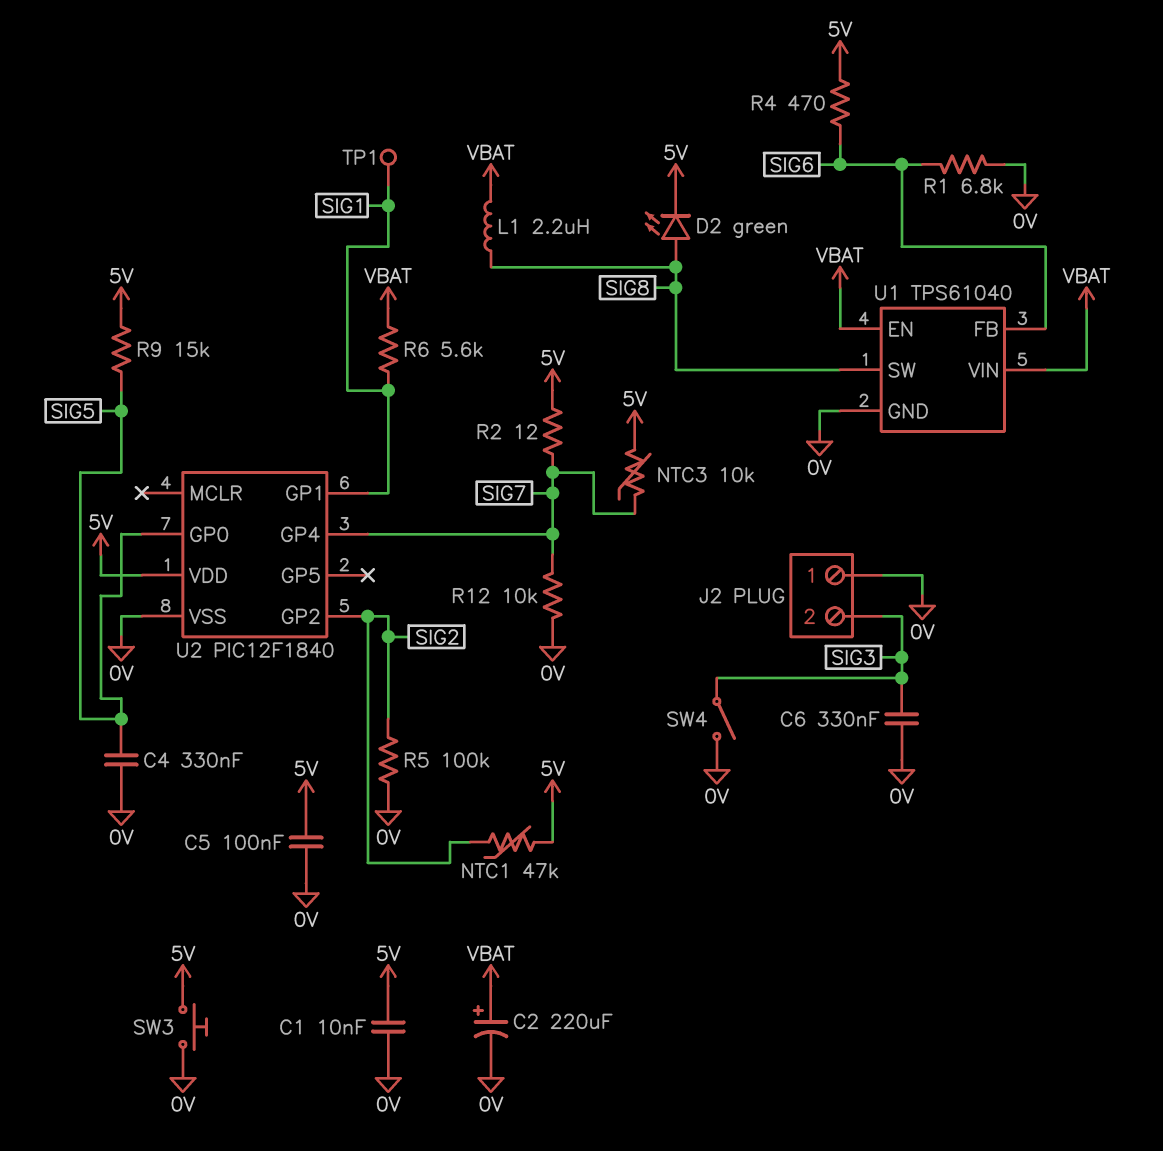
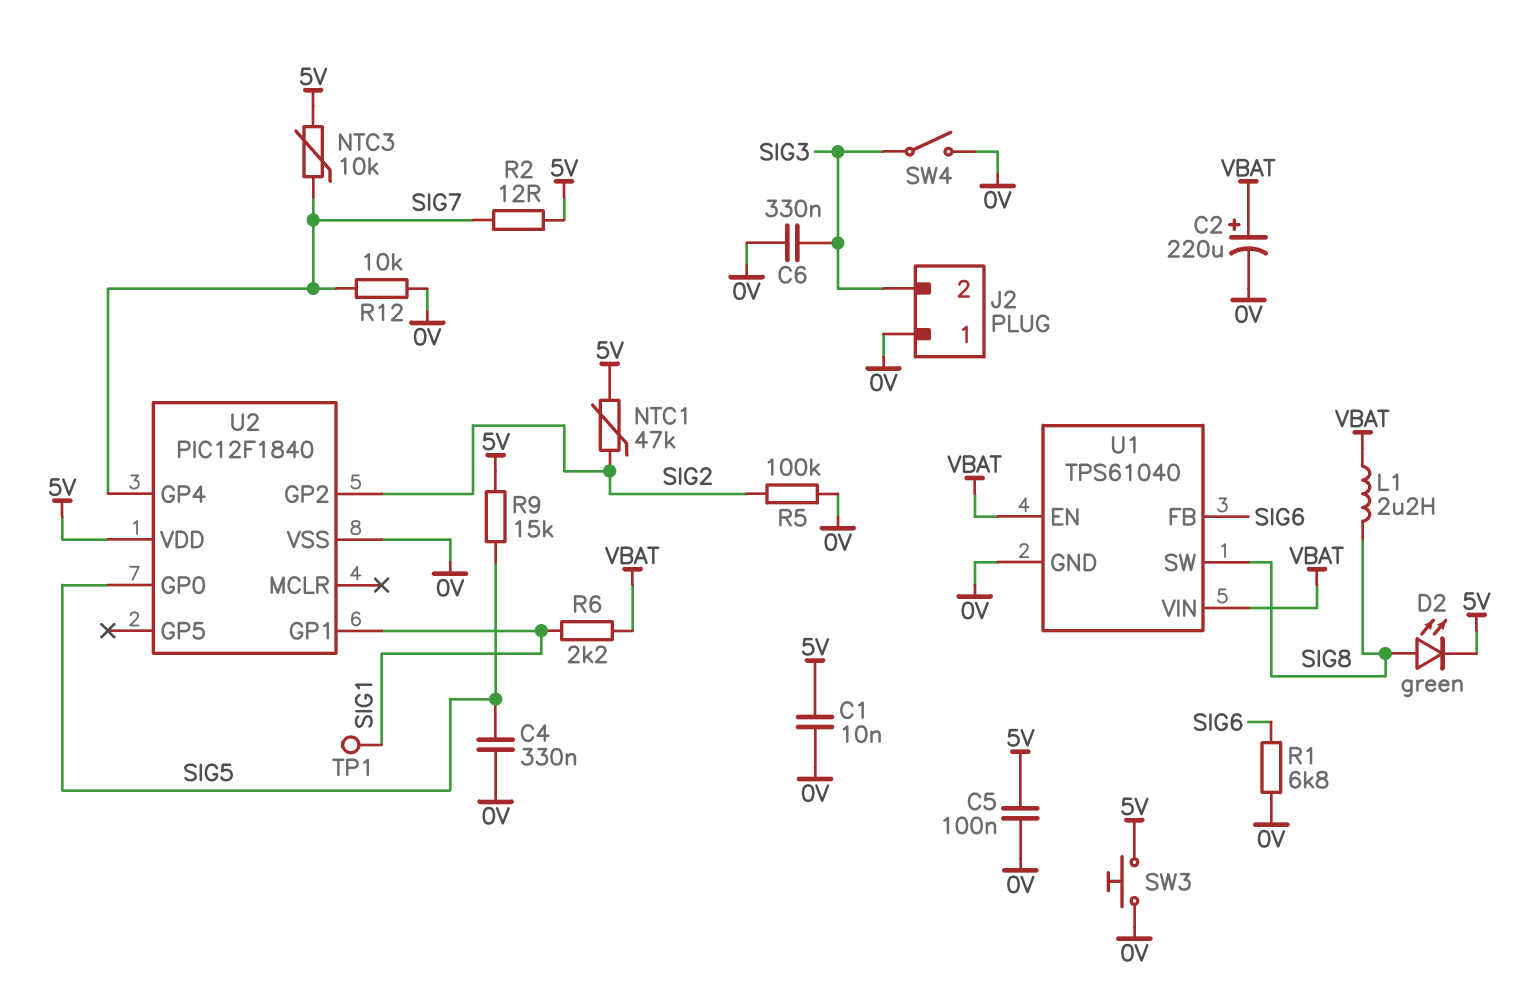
R4: 470 (5V, SIG6) -> none
R6: 5.6k (SIG1, VBAT) -> 2.2k (SIG1, VBAT)

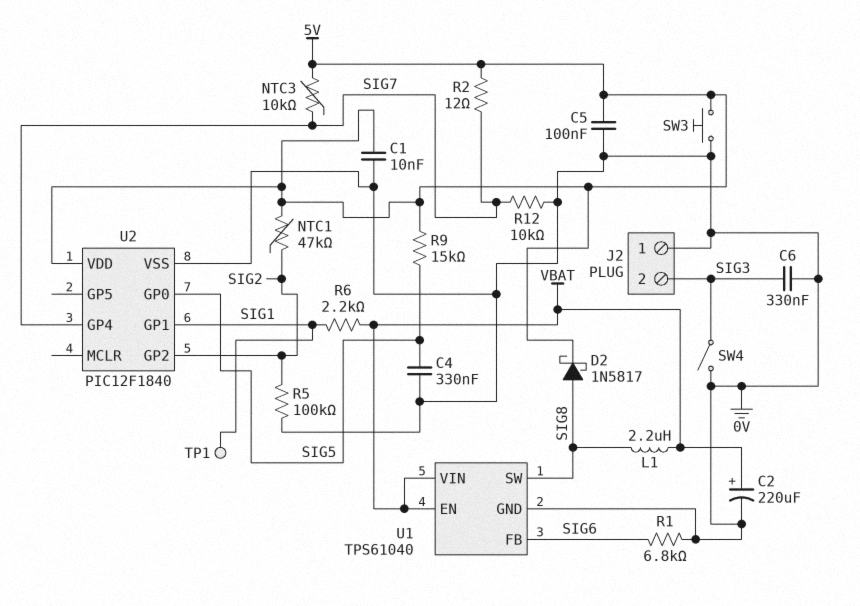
D2: LED green (A SIG8, K 5V) -> schottky 1N5817 (A SIG8, K 5V)

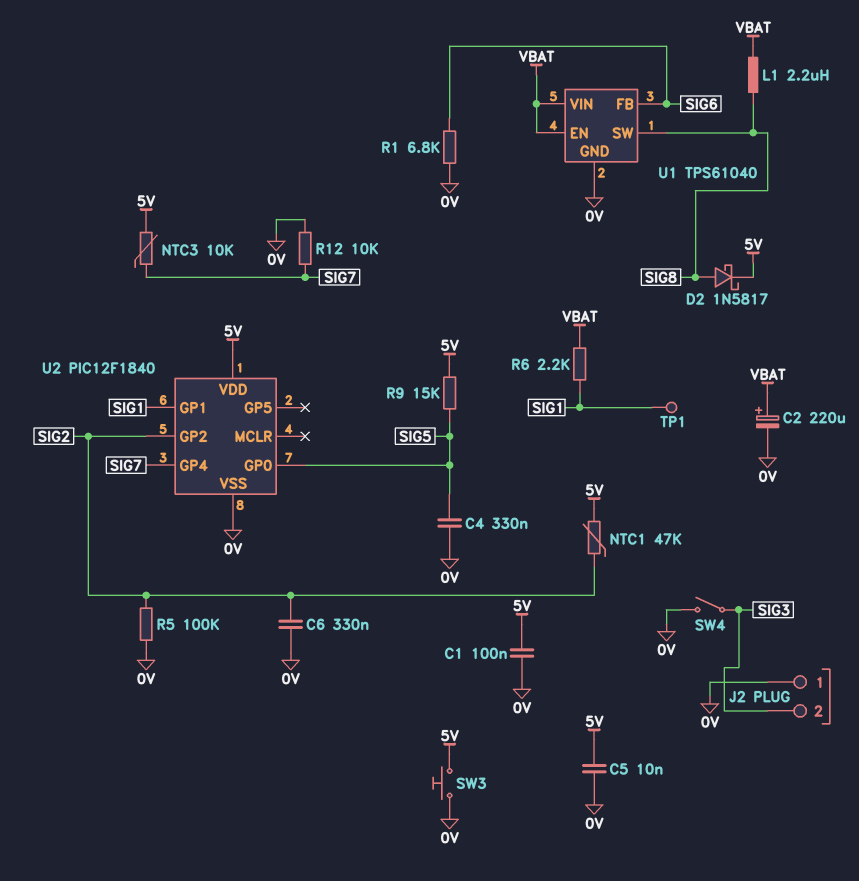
C1: 10nF (0V, 5V) -> 100nF (0V, 5V)
C5: 100nF (0V, 5V) -> 10nF (0V, 5V)
C6: 330nF (0V, SIG3) -> 330nF (0V, SIG2)
R2: 12 (5V, SIG7) -> none

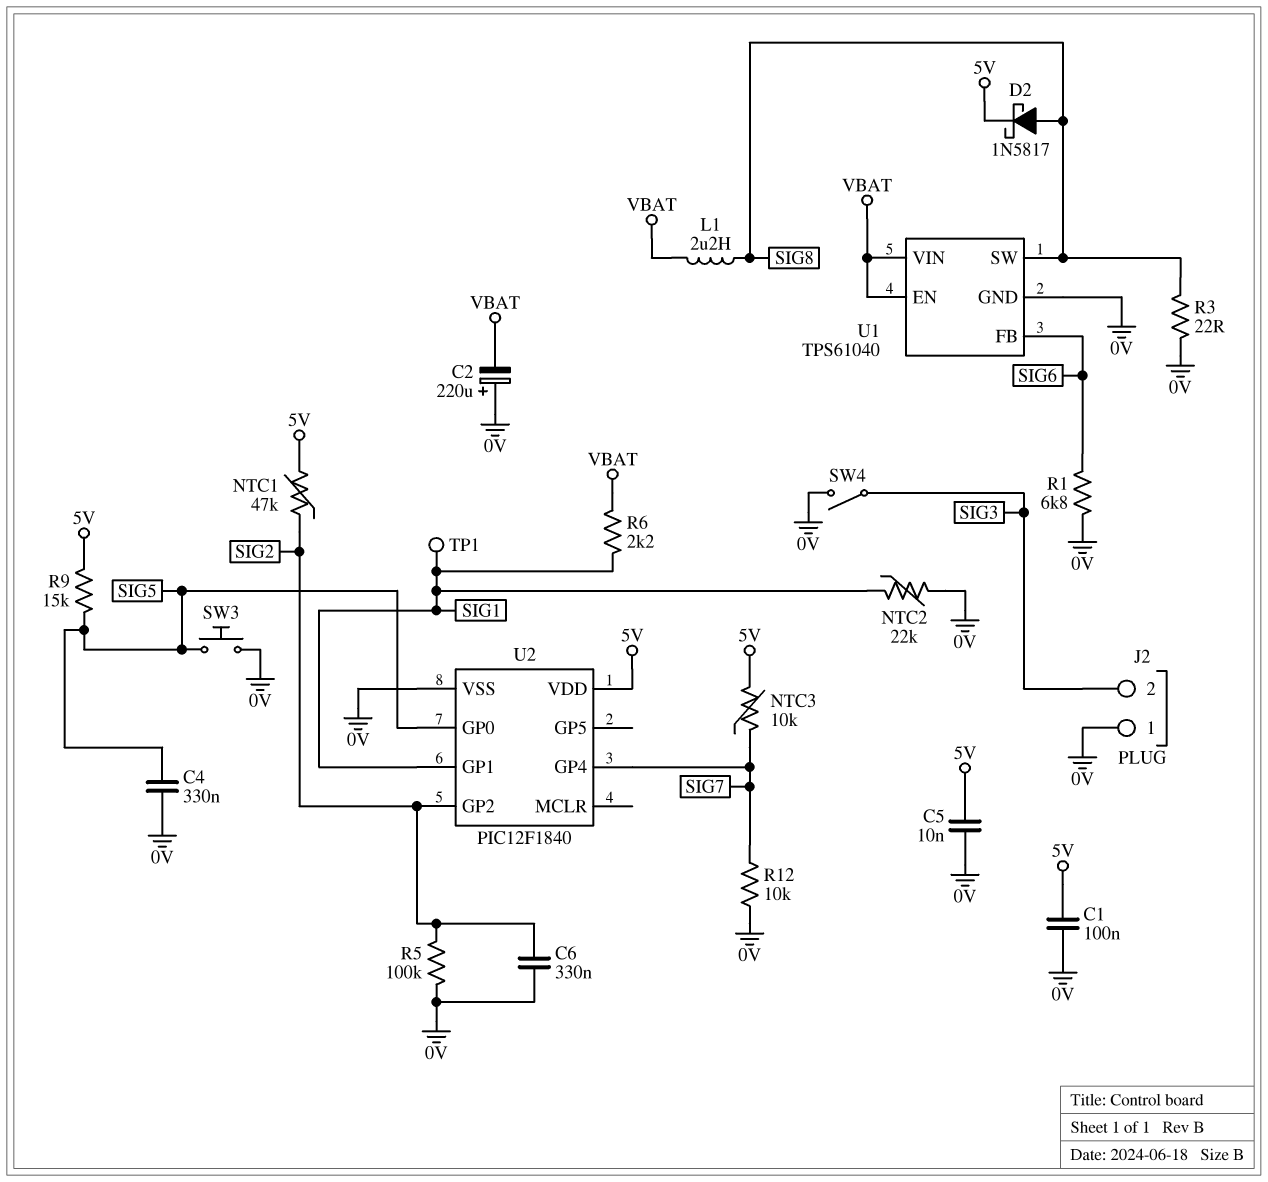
C2: 220uF (plus VBAT, minus 0V) -> 220uF (plus 0V, minus VBAT)
NTC2: none -> 22k (0V, SIG1)
R3: none -> 22 (0V, SIG8)
SW3: button (0V, 5V) -> button (0V, SIG5)

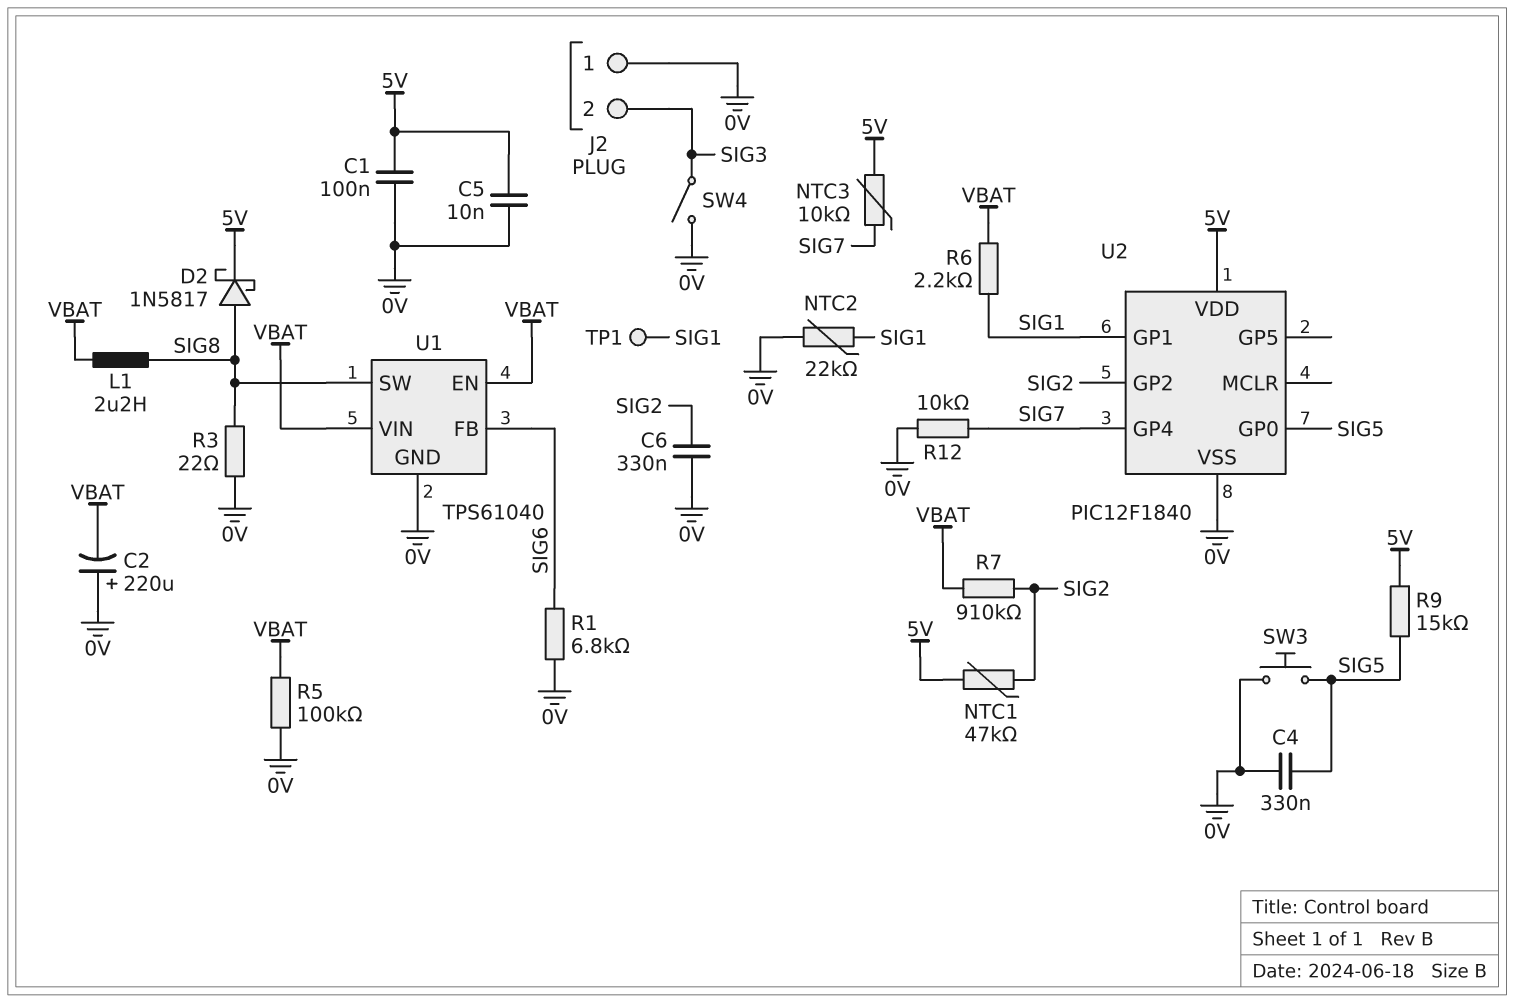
R5: 100k (0V, SIG2) -> 100k (0V, VBAT)
R7: none -> 910k (SIG2, VBAT)

